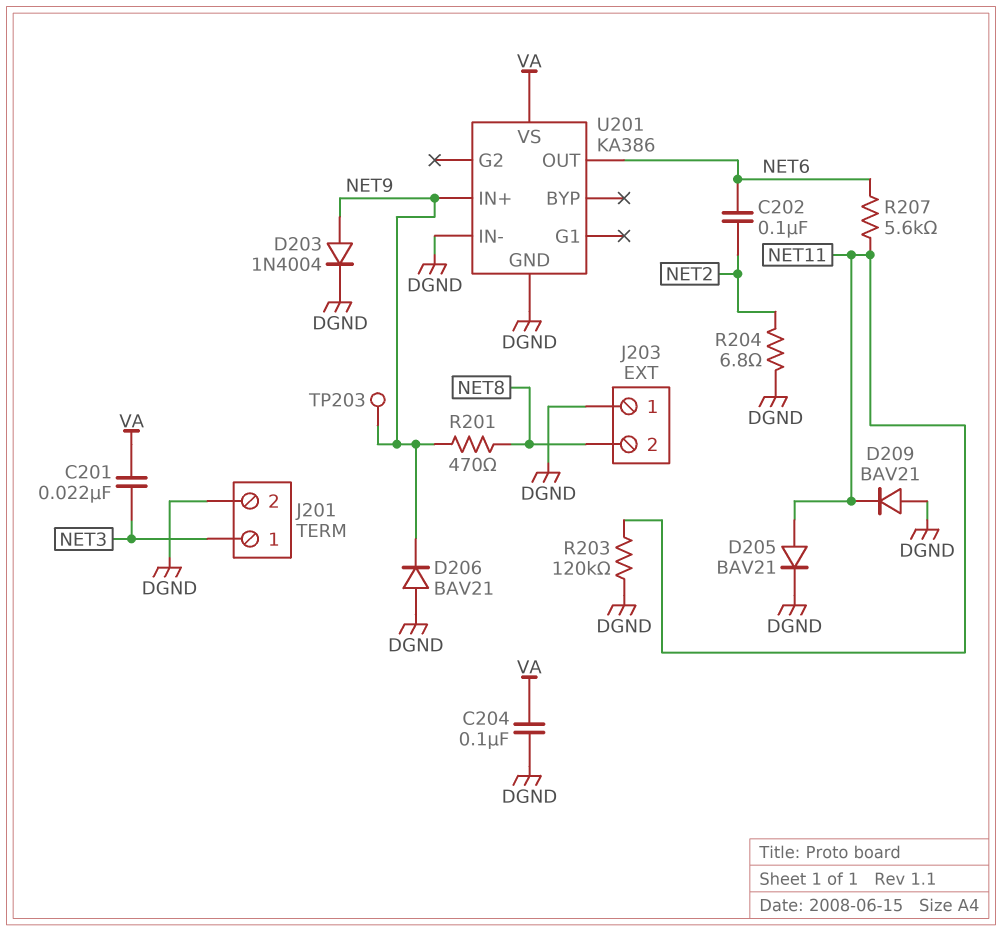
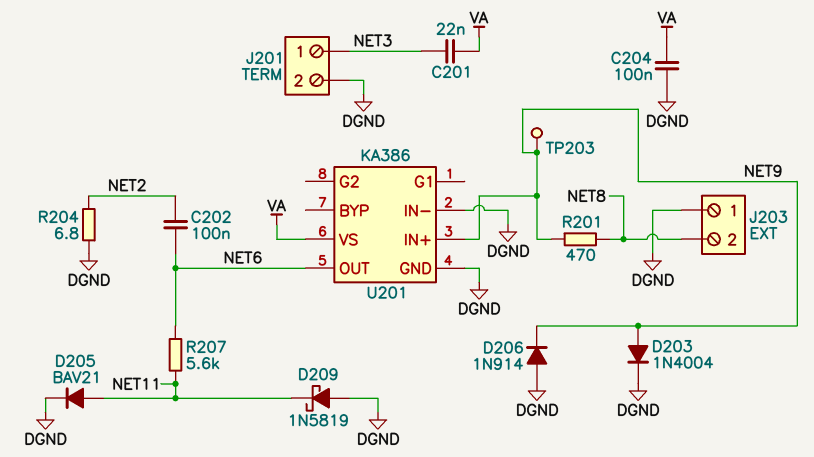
D206: diode BAV21 (A DGND, K NET9) -> diode 1N914 (A DGND, K NET9)
D209: diode BAV21 (A DGND, K NET11) -> schottky 1N5819 (A DGND, K NET11)
R203: 120k (DGND, NET11) -> none

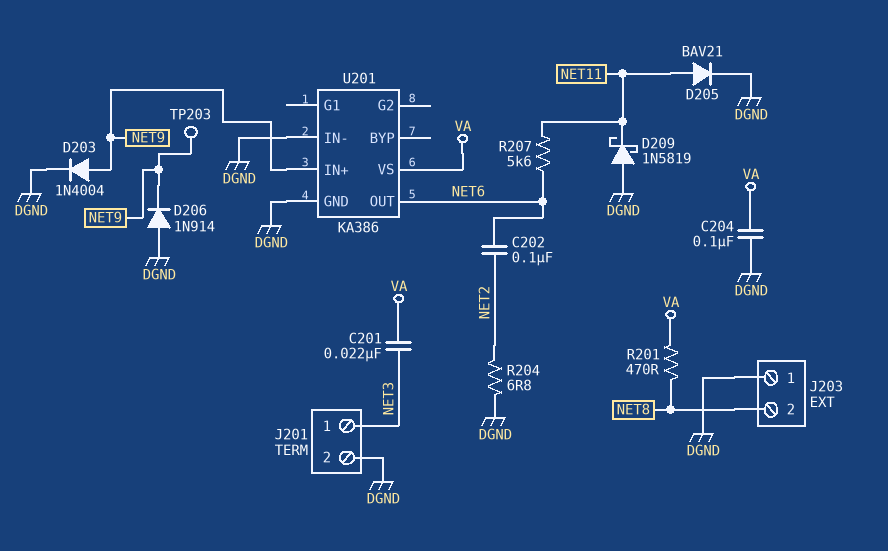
R201: 470 (NET8, NET9) -> 470 (NET8, VA)

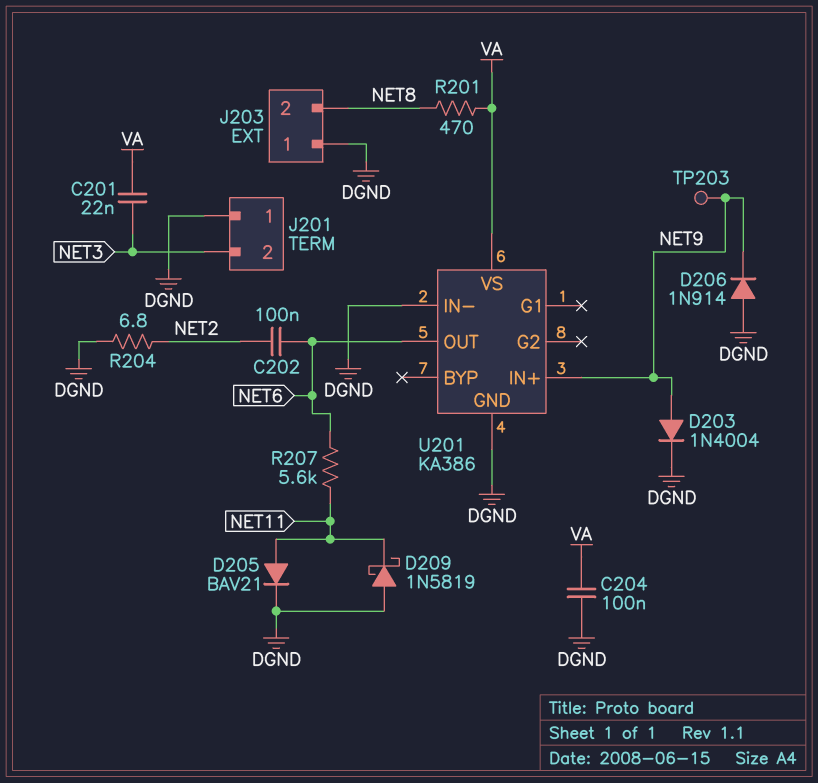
J201 pin 1: NET3 -> DGND
J201 pin 2: DGND -> NET3

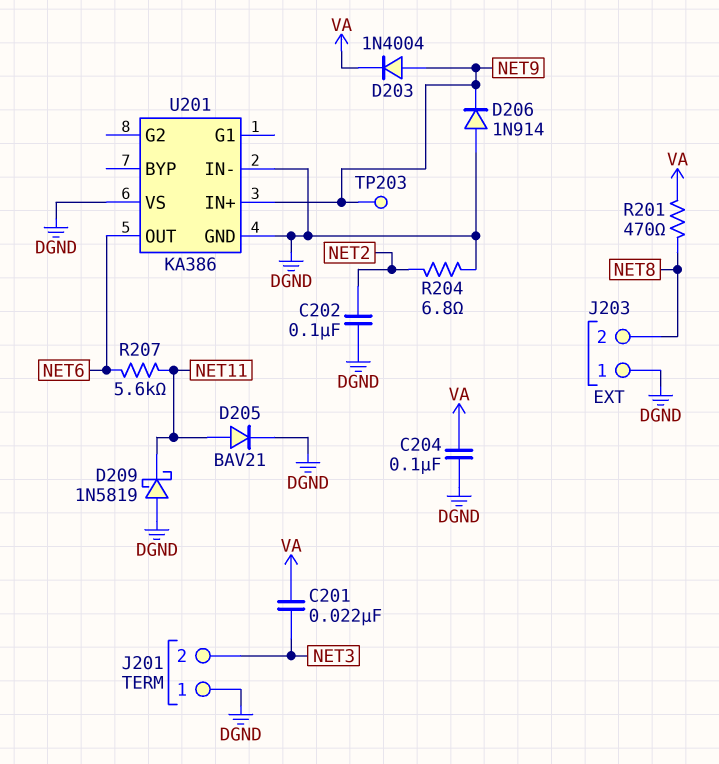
C202: 100nF (NET2, NET6) -> 100nF (DGND, NET2)
D203: diode 1N4004 (A NET9, K DGND) -> diode 1N4004 (A NET9, K VA)
U201 pin VS: VA -> DGND

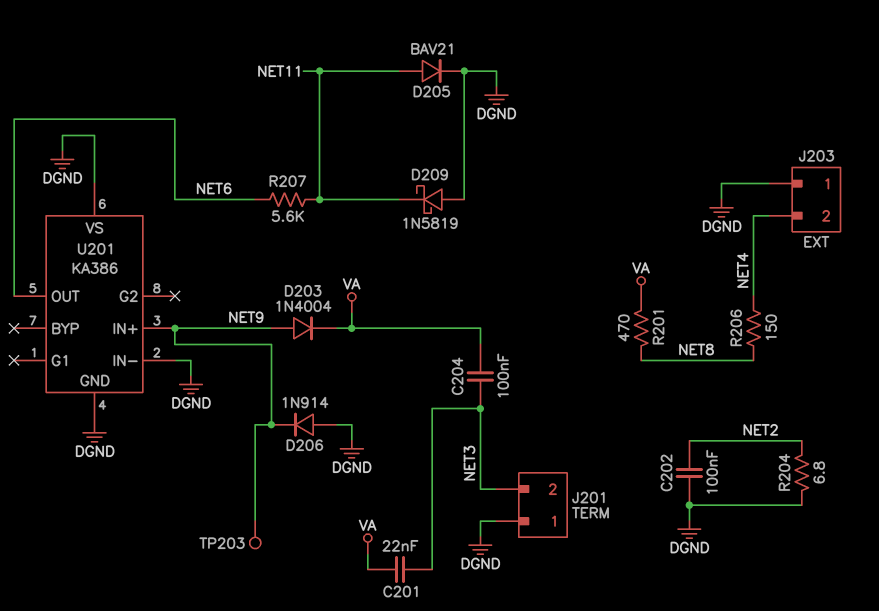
C204: 100nF (DGND, VA) -> 100nF (NET3, VA)
J203 pin 2: NET8 -> NET4
R206: none -> 150 (NET4, NET8)

